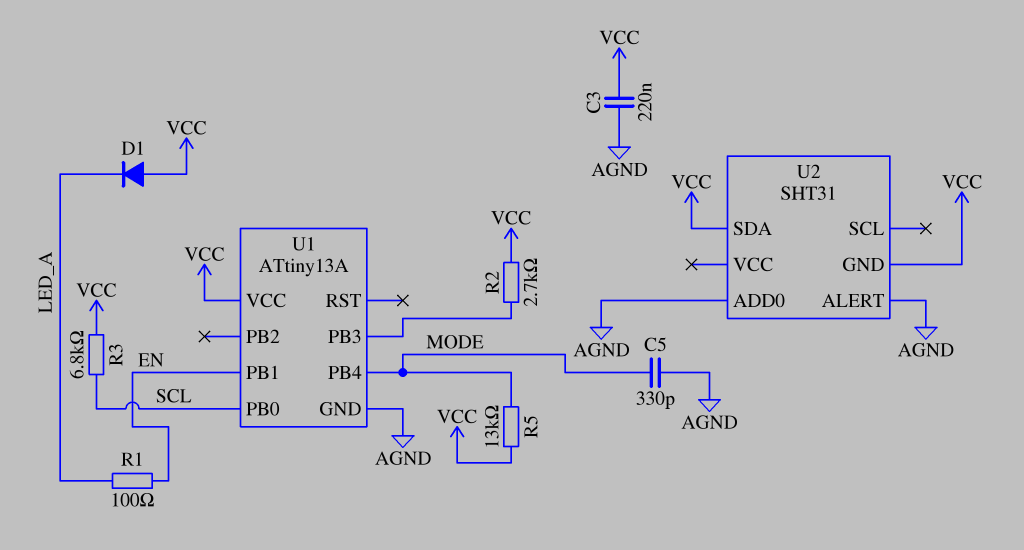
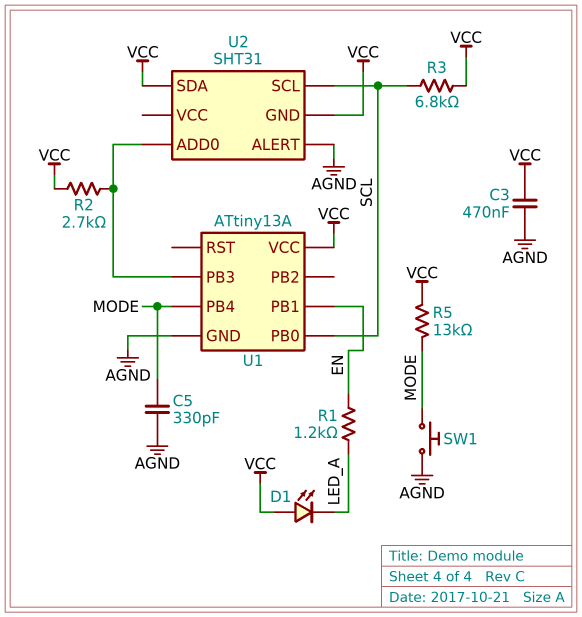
C3: 220nF (AGND, VCC) -> 470nF (AGND, VCC)
D1: diode (A VCC, K LED_A) -> LED (A VCC, K LED_A)
R1: 100 (EN, LED_A) -> 1.2k (EN, LED_A)
SW1: none -> button (AGND, MODE)
U2 pin ADD0: AGND -> U1/PB3
U2 pin SCL: none -> SCL

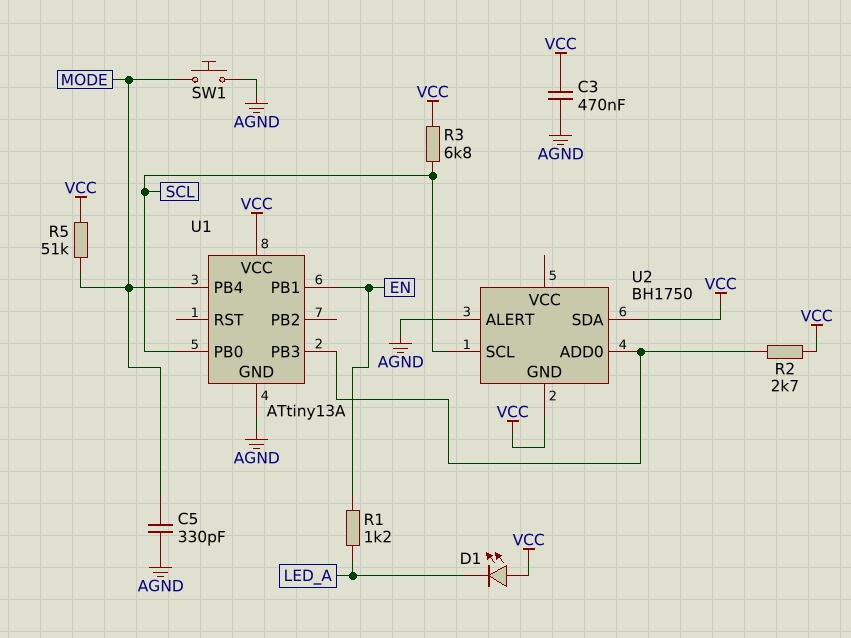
R5: 13k (MODE, VCC) -> 51k (MODE, VCC)
U2: SHT31 -> BH1750

